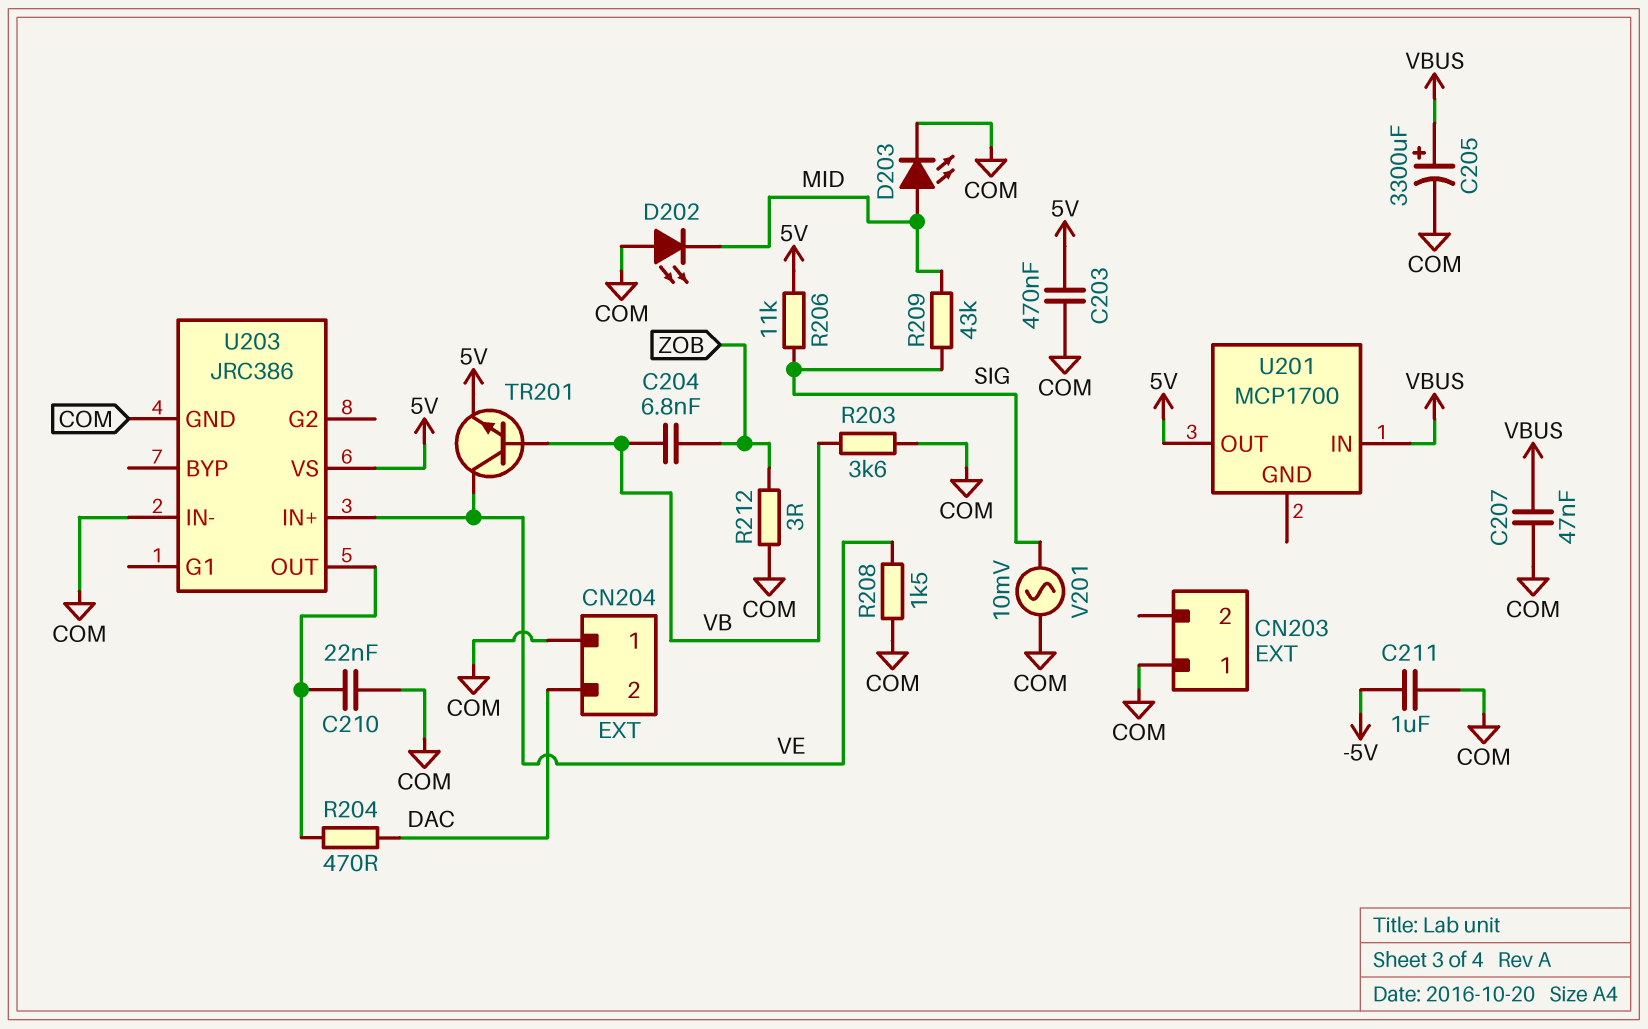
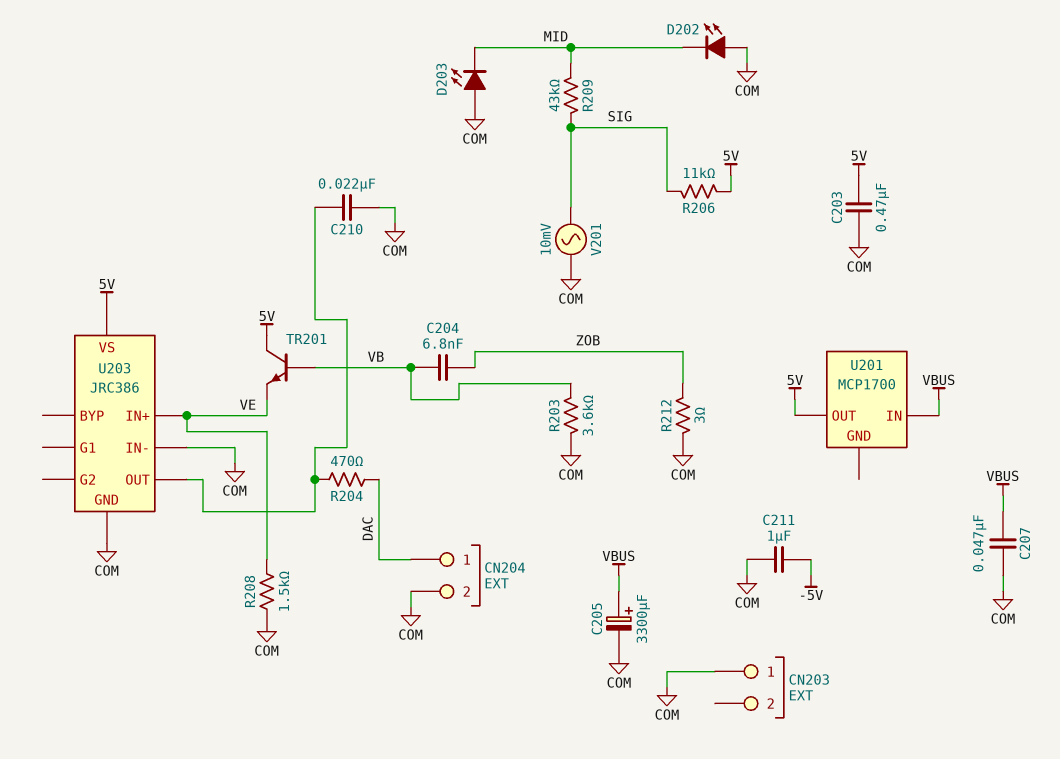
CN204 pin 1: COM -> DAC
CN204 pin 2: DAC -> COM
D203: LED (A MID, K COM) -> LED (A COM, K MID)
TR201: NPN (B VB, C VE, E 5V) -> NPN (B VB, C 5V, E VE)

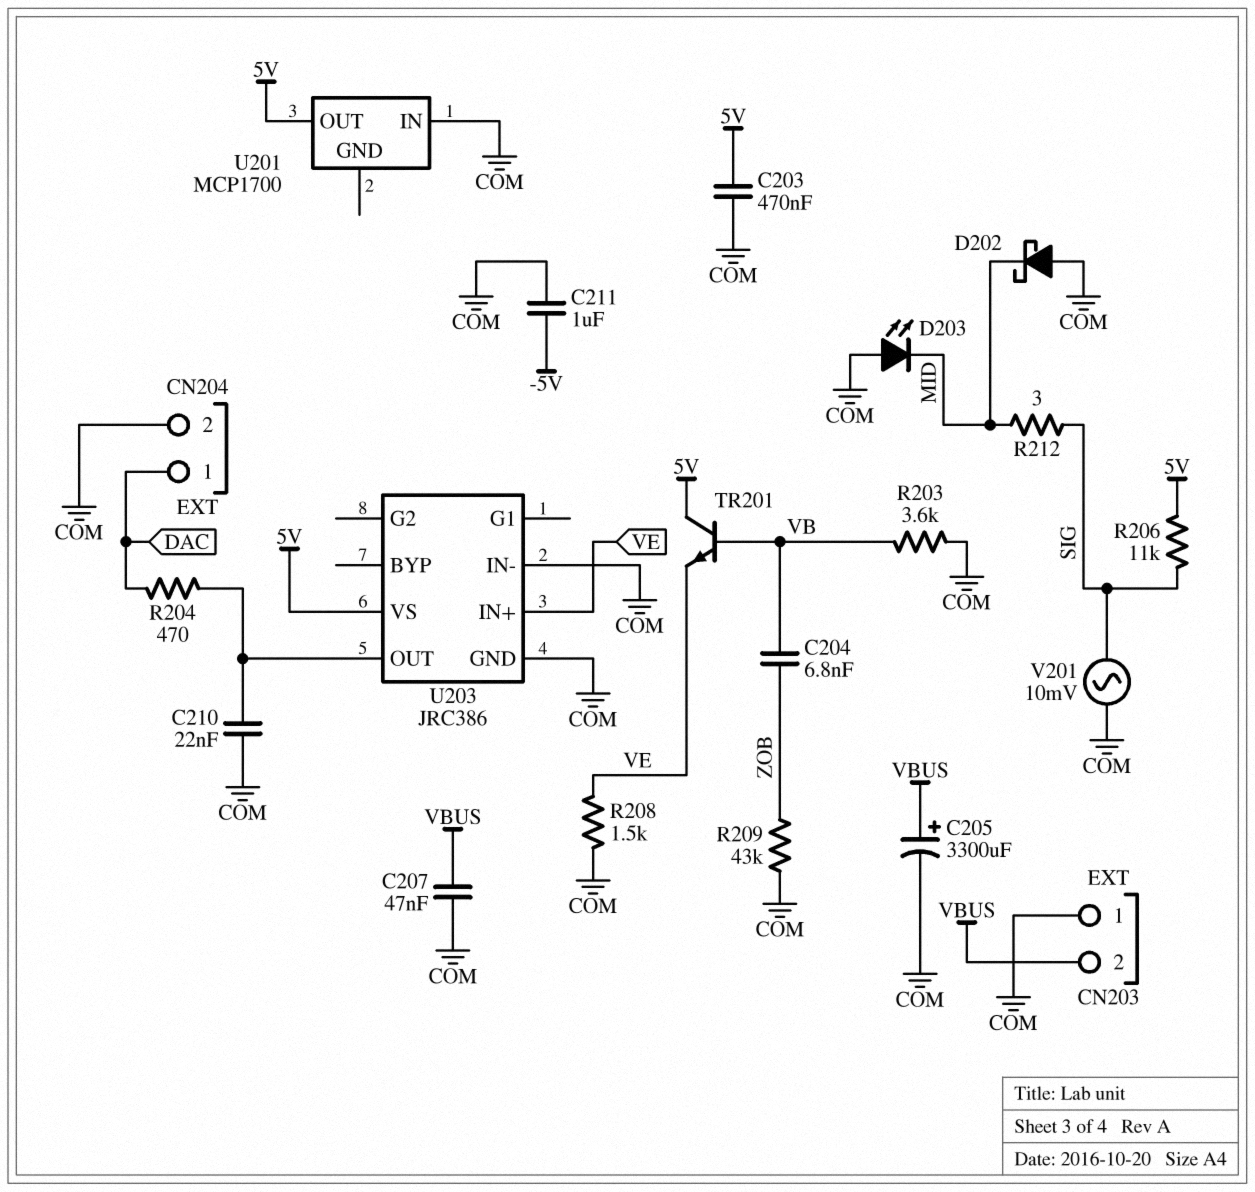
CN203 pin 2: none -> VBUS
D202: LED (A COM, K MID) -> schottky (A COM, K MID)
R209: 43k (MID, SIG) -> 43k (COM, ZOB)
R212: 3 (COM, ZOB) -> 3 (MID, SIG)
U201 pin IN: VBUS -> COM

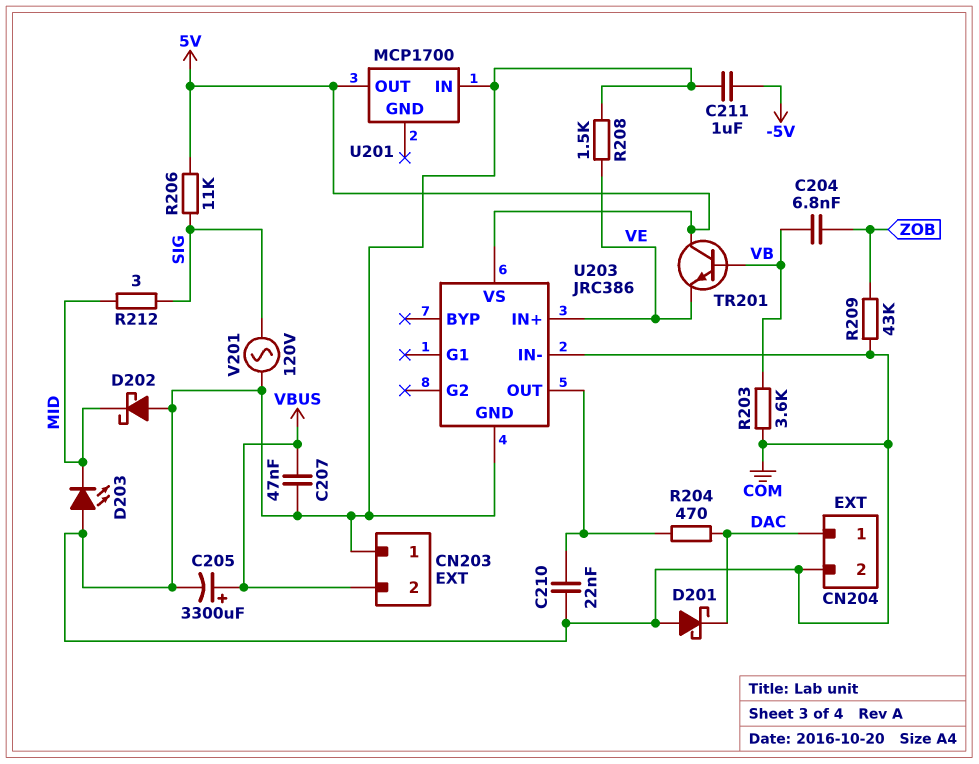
C203: 470nF (5V, COM) -> none
D201: none -> schottky (A COM, K DAC)
V201: AC 10mV (COM, SIG) -> AC 120V (COM, SIG)

